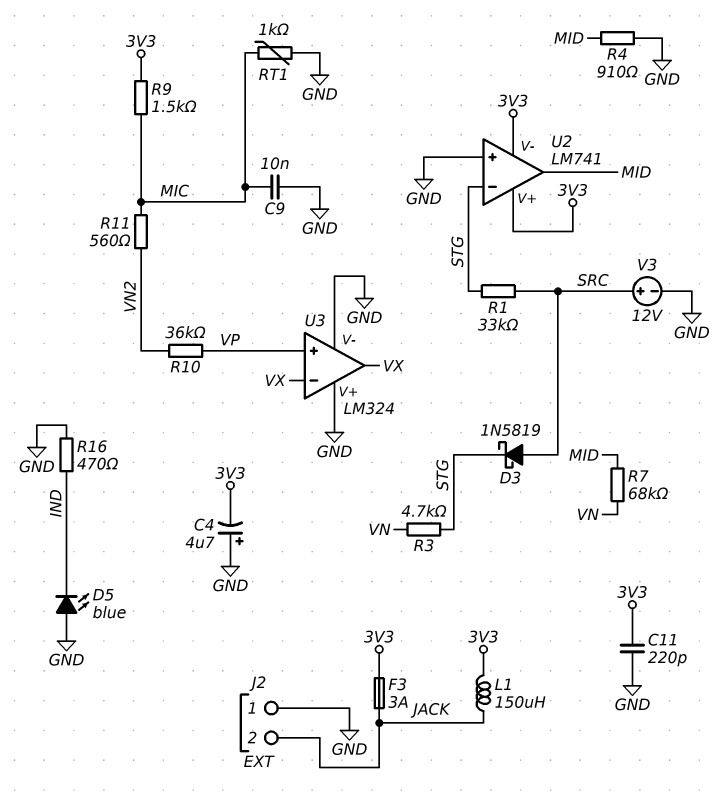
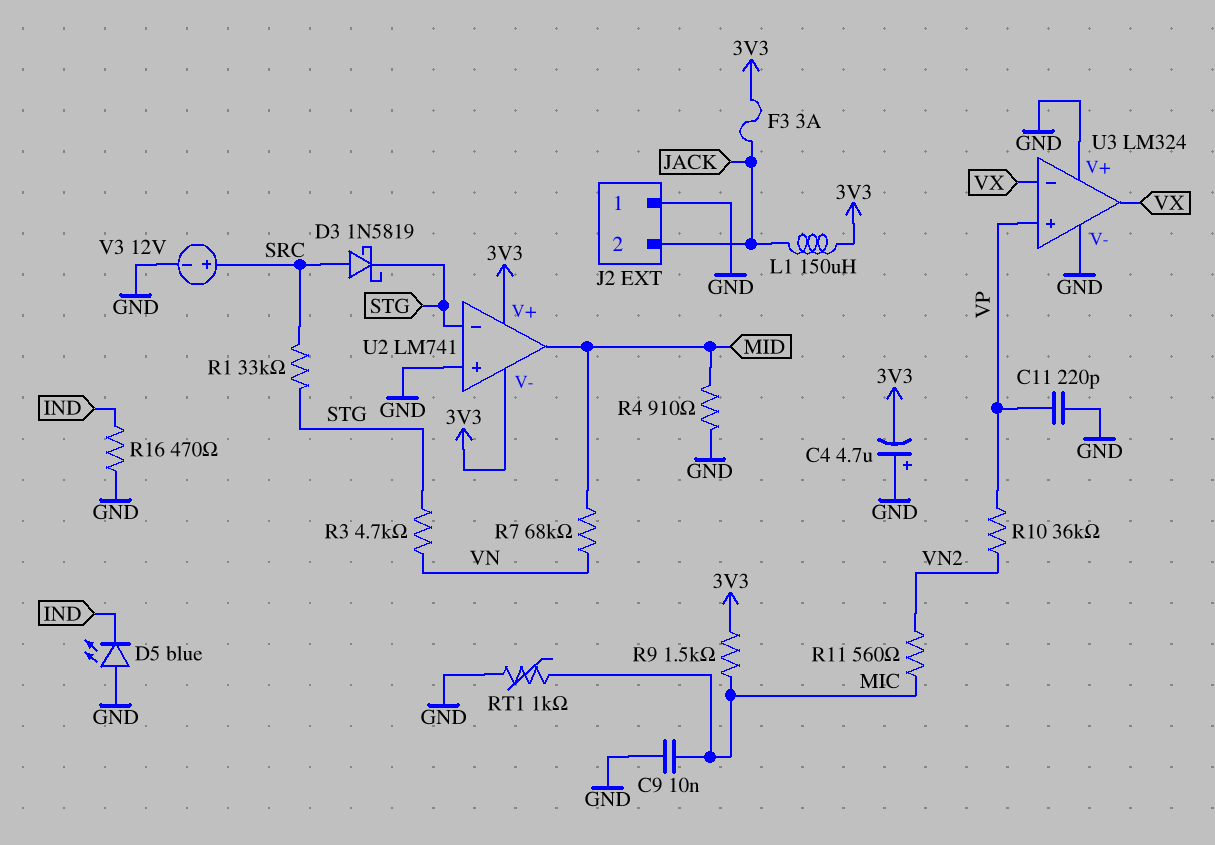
C11: 220pF (3V3, GND) -> 220pF (GND, VP)

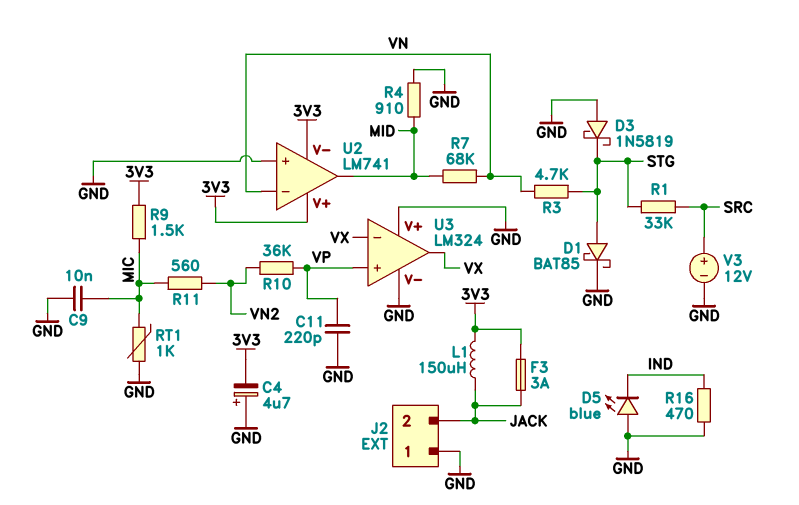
D1: none -> schottky BAT85 (A STG, K GND)
D3: schottky 1N5819 (A SRC, K STG) -> schottky 1N5819 (A GND, K STG)
U2 pin in-: STG -> VN

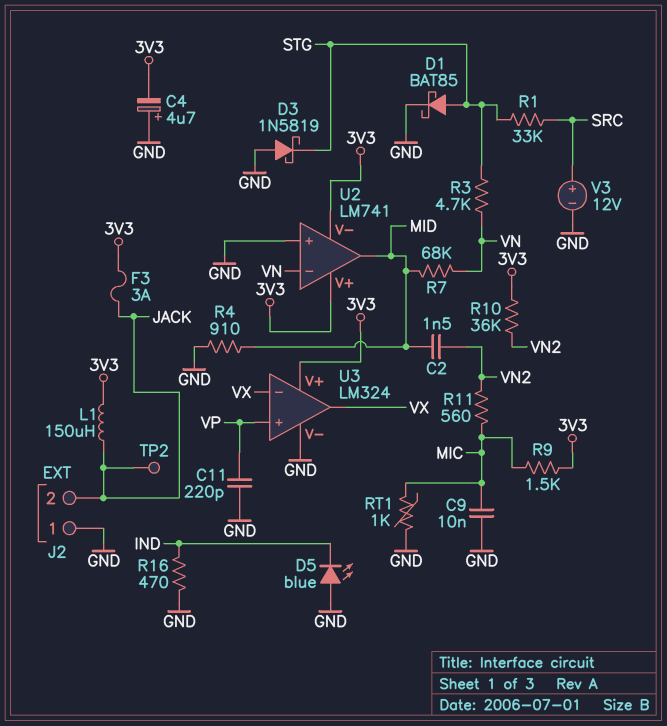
C2: none -> 1.5nF (MID, VN2)
R10: 36k (VN2, VP) -> 36k (3V3, VN2)
TP2: none -> test point (JACK)
U3 pin V+: GND -> 3V3

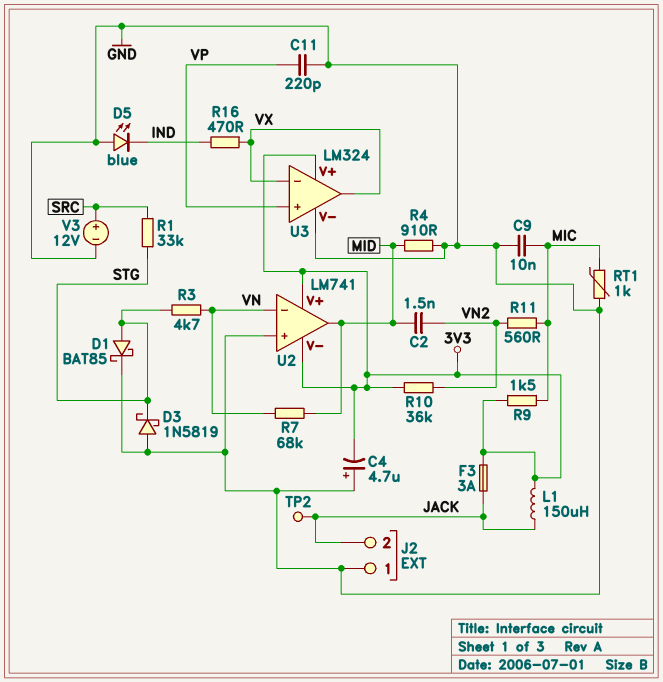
R16: 470 (GND, IND) -> 470 (IND, VX)

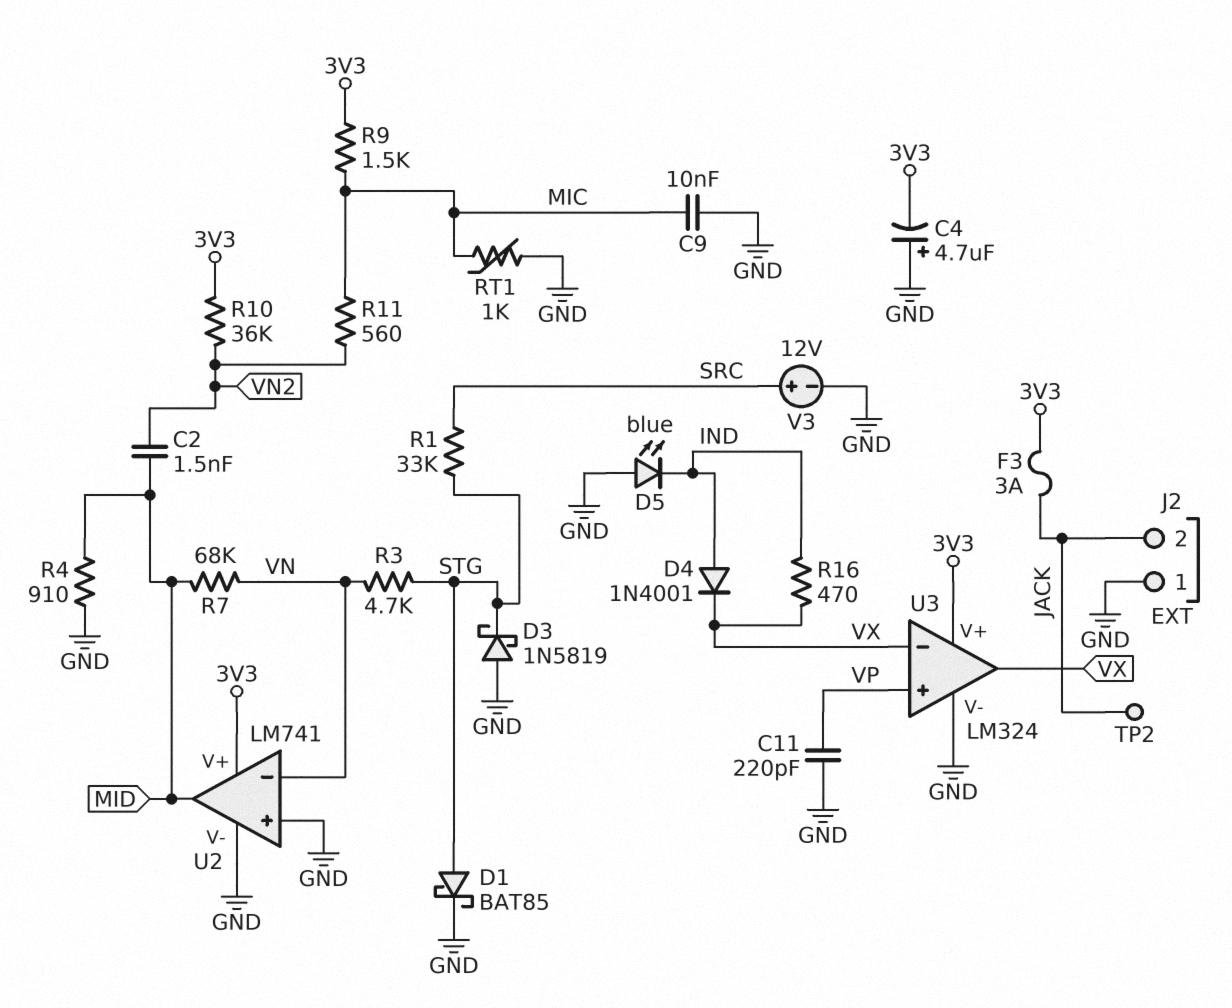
D4: none -> diode 1N4001 (A IND, K VX)
L1: 150uH (3V3, JACK) -> none
U2 pin V-: 3V3 -> GND

